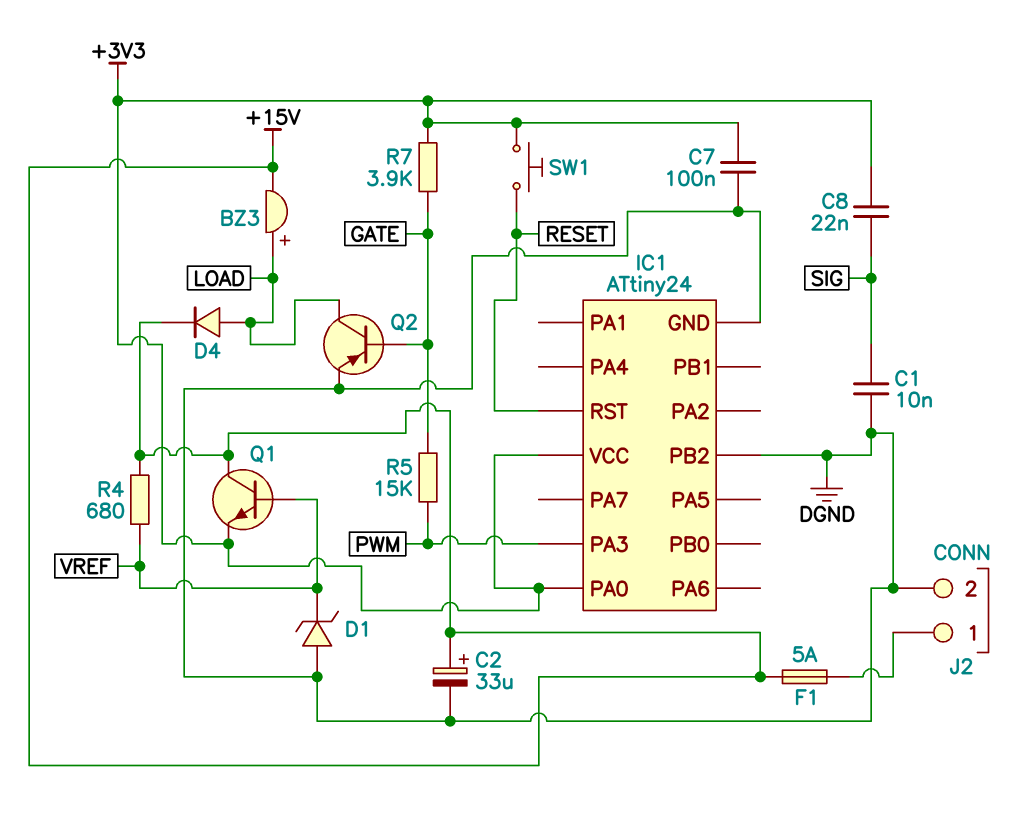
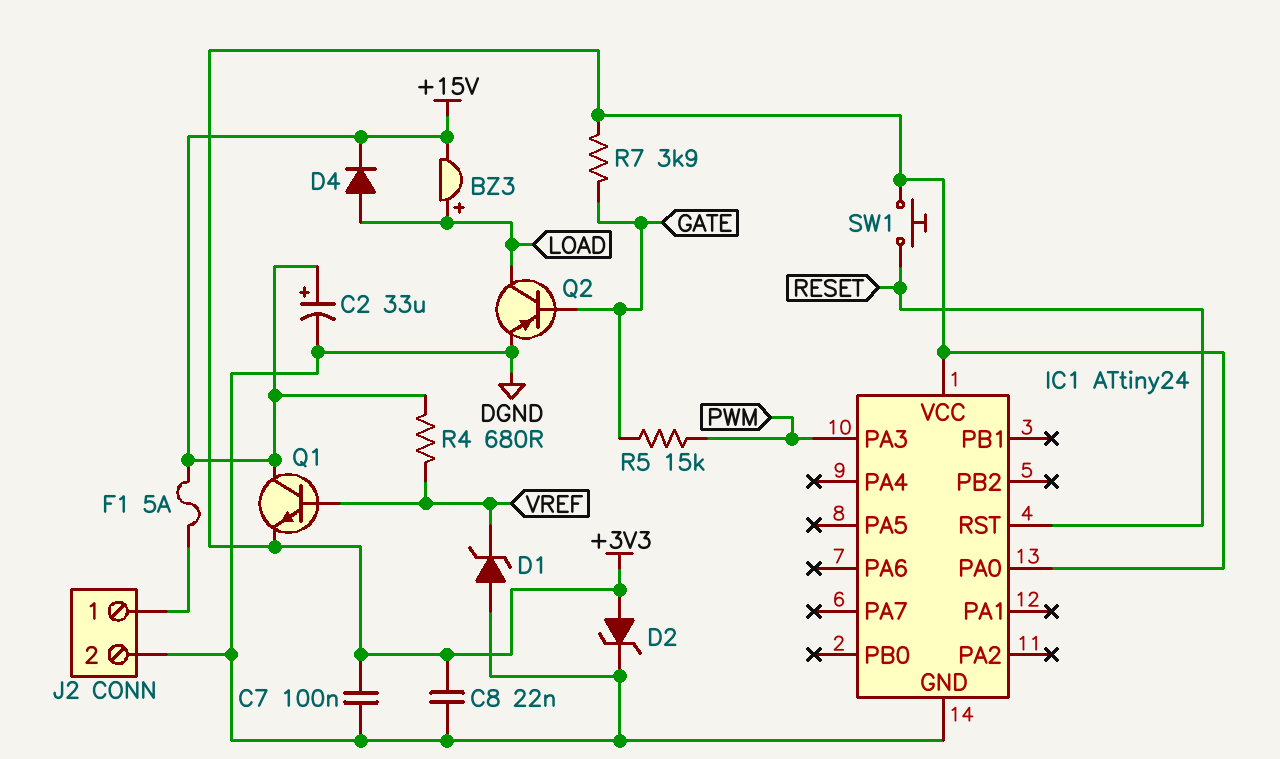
C1: 10nF (DGND, SIG) -> none
C8: 22nF (+3V3, SIG) -> 22nF (+3V3, DGND)
D2: none -> zener (A +3V3, K DGND)
IC1 pin PB2: DGND -> none

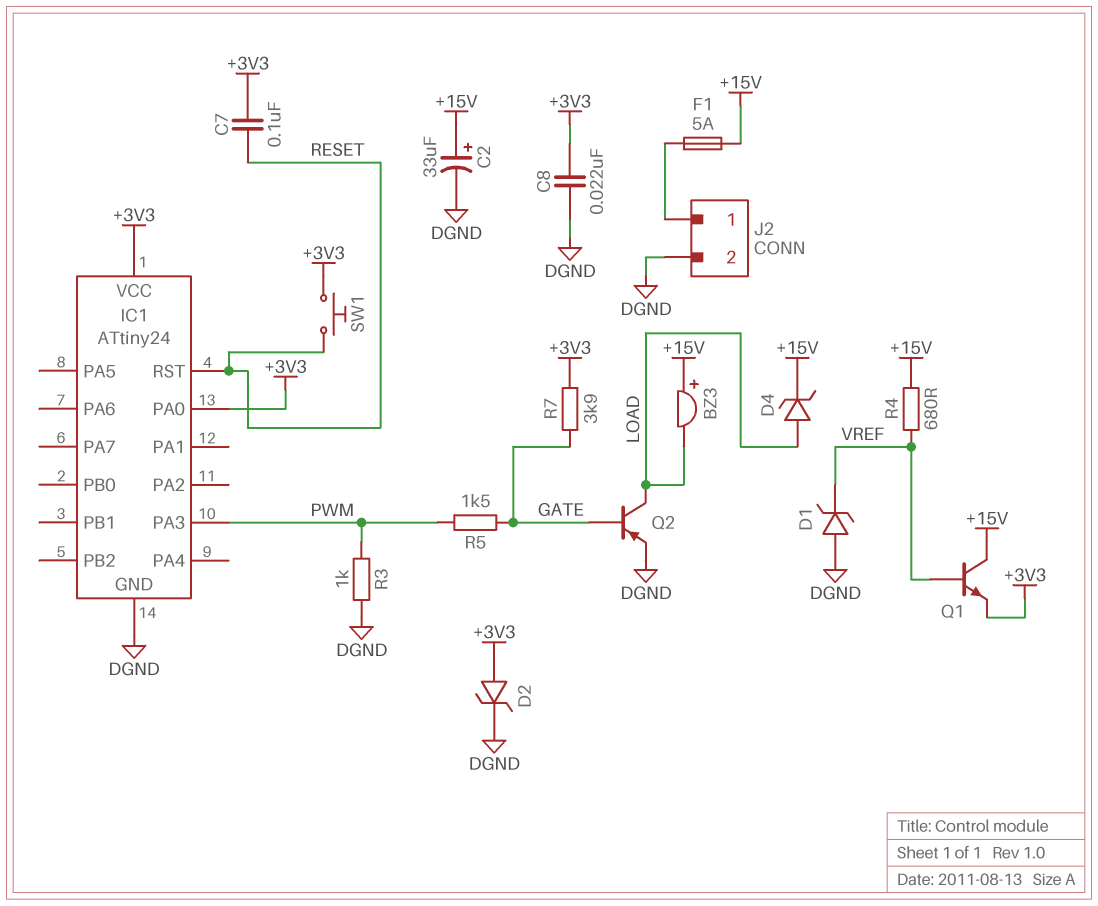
BZ3: buzzer (plus LOAD, minus +15V) -> buzzer (plus +15V, minus LOAD)
C7: 100nF (+3V3, DGND) -> 100nF (+3V3, RESET)
D4: diode (A LOAD, K +15V) -> zener (A LOAD, K +15V)
R3: none -> 1k (DGND, PWM)
R5: 15k (GATE, PWM) -> 1.5k (GATE, PWM)

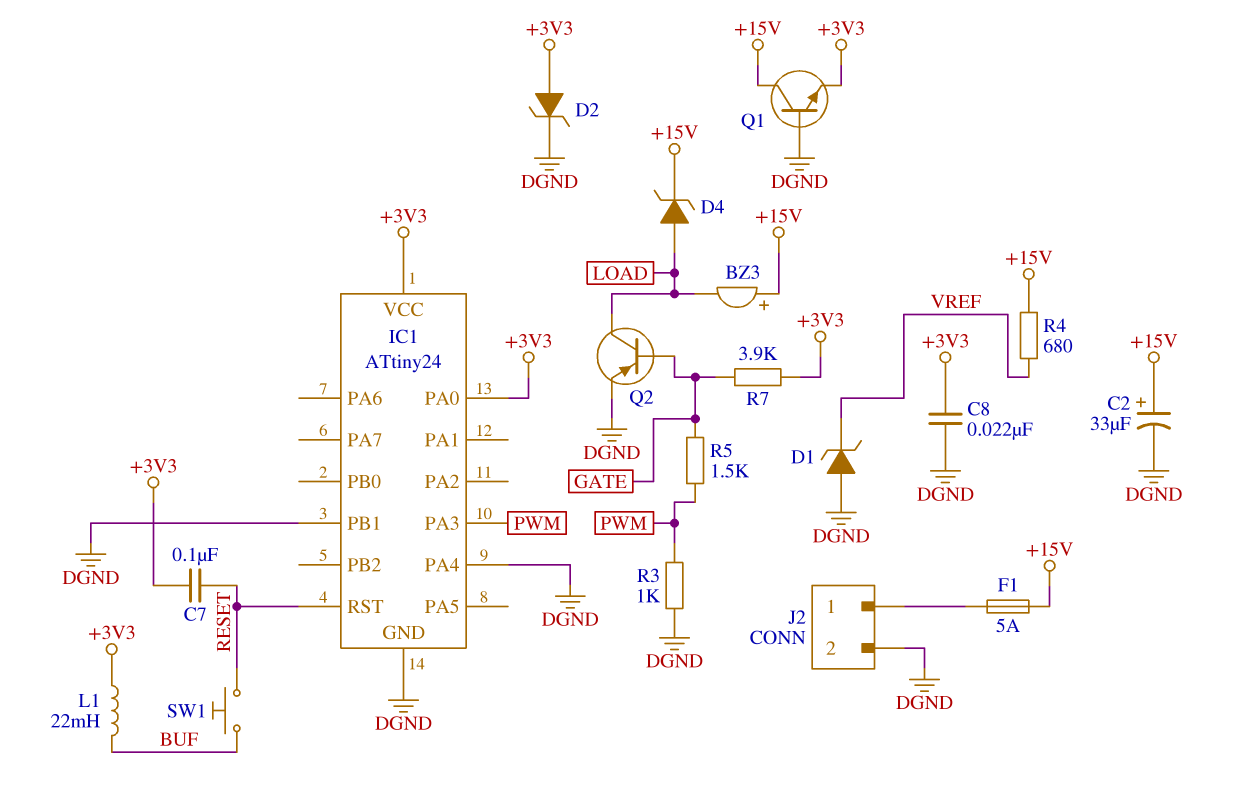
IC1 pin PA4: none -> DGND
IC1 pin PB1: none -> DGND
L1: none -> 22mH (+3V3, BUF)
Q1: NPN (B VREF, C +15V, E +3V3) -> NPN (B DGND, C +15V, E +3V3)
SW1: button (+3V3, RESET) -> button (BUF, RESET)

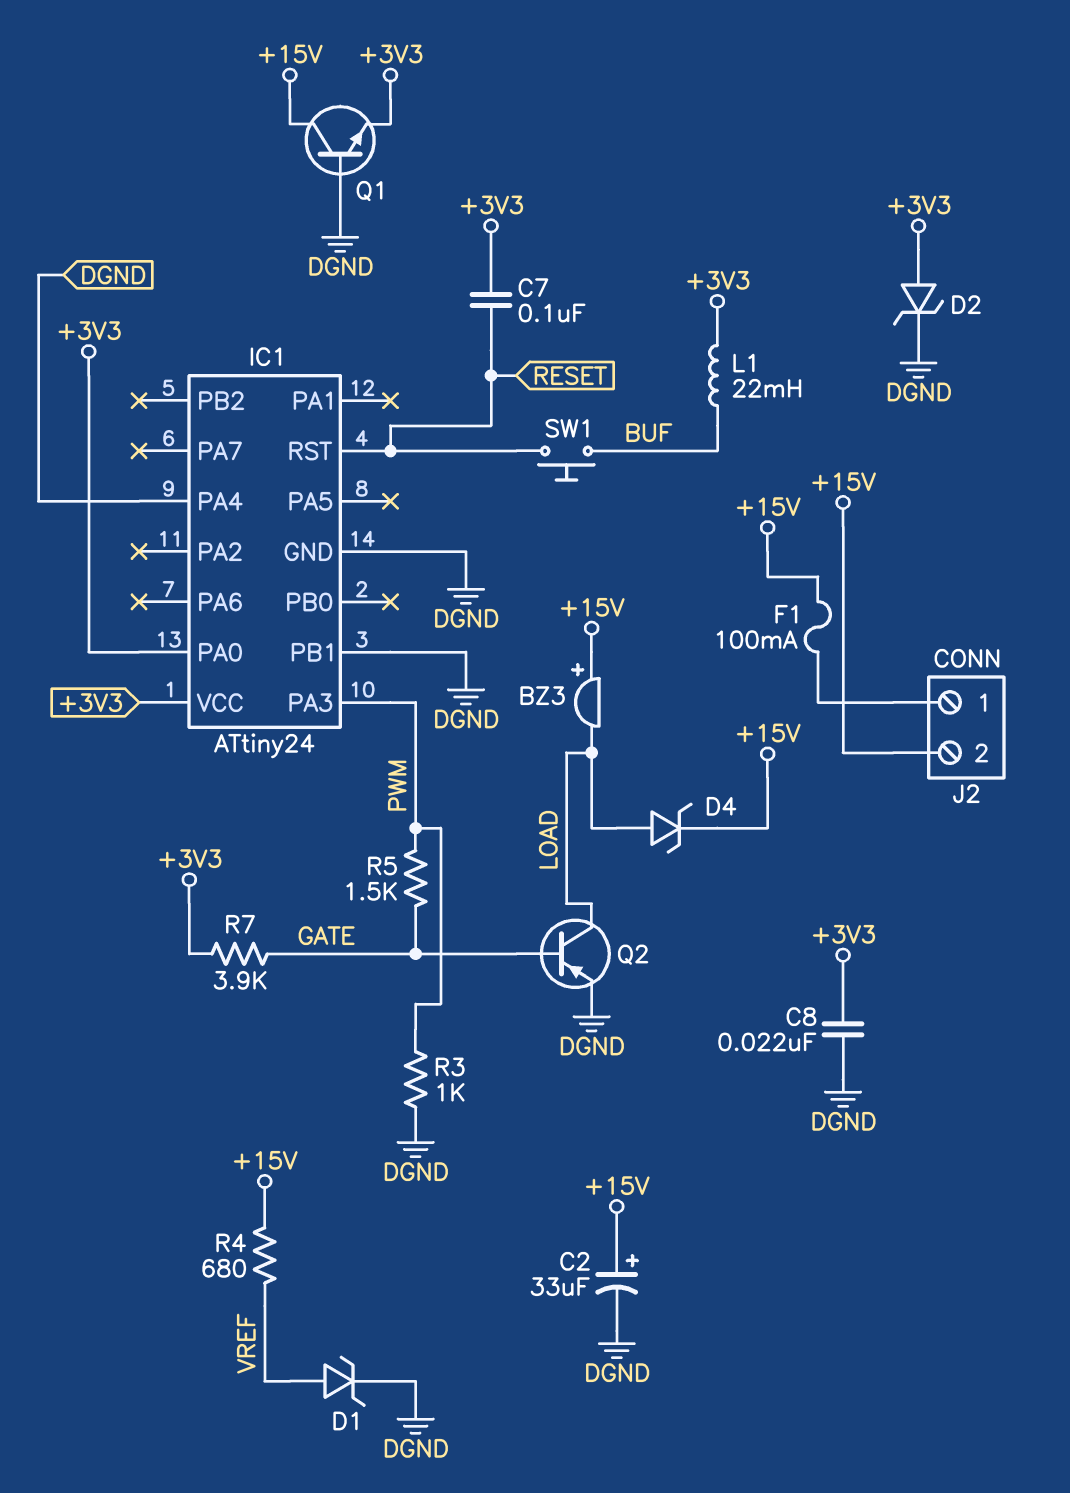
D1: zener (A DGND, K VREF) -> zener (A VREF, K DGND)
F1: 5A (+15V, J2/1) -> 100mA (+15V, J2/1)
J2 pin 2: DGND -> +15V

